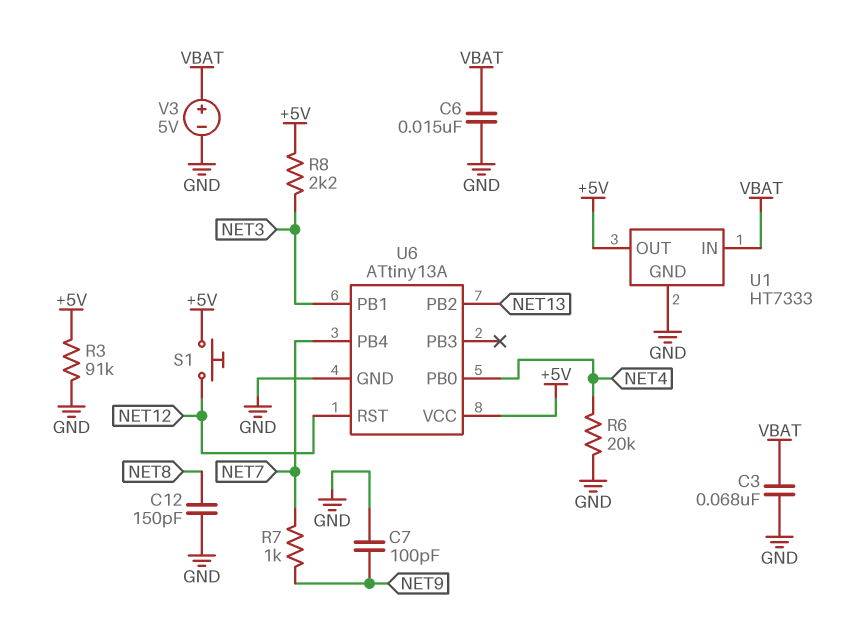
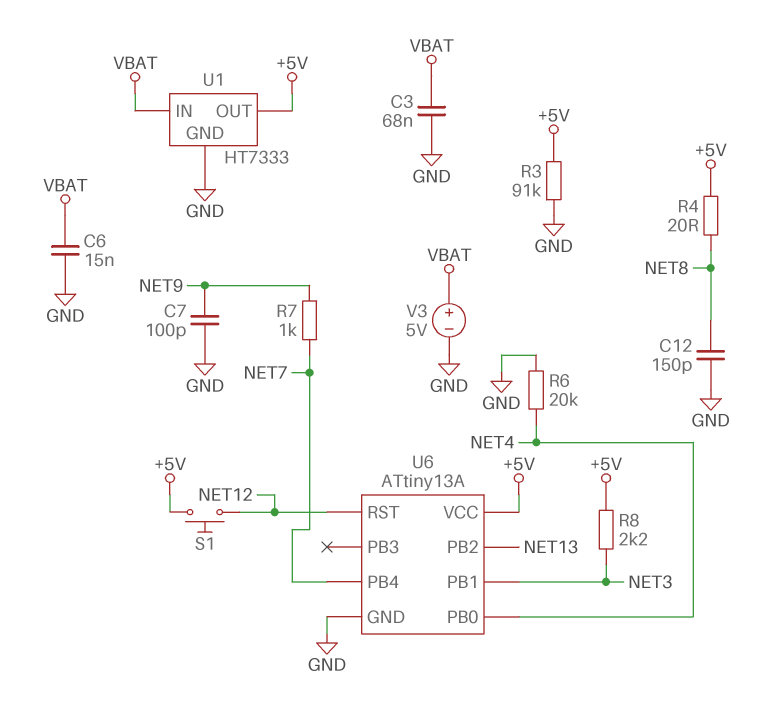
R4: none -> 20 (+5V, NET8)

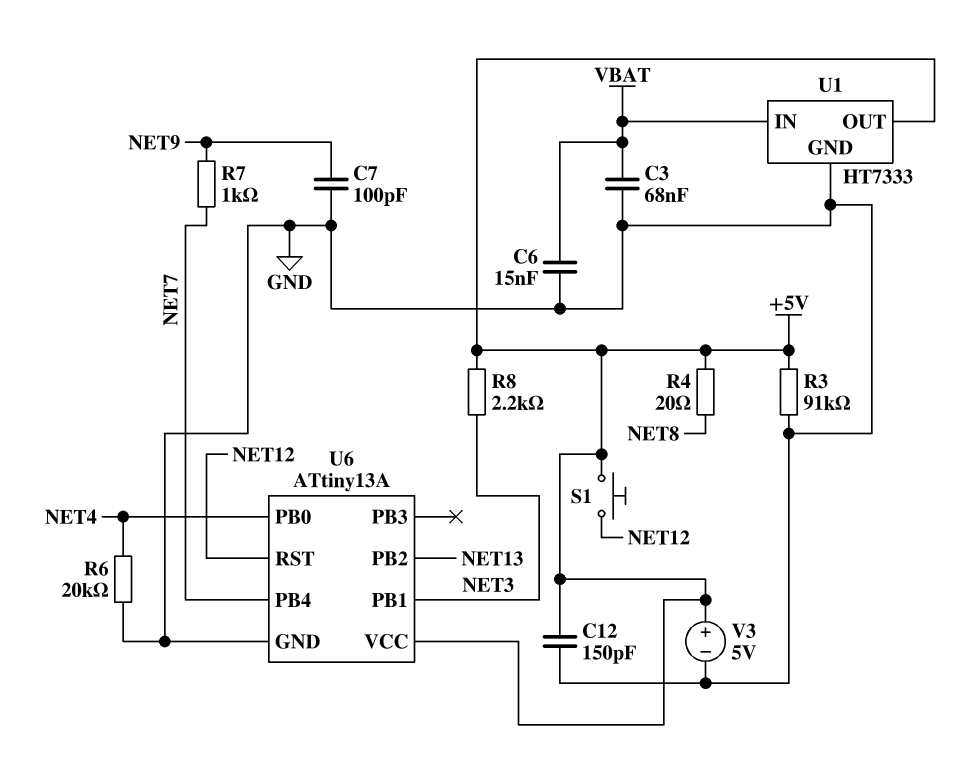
C12: 150pF (GND, NET8) -> 150pF (+5V, GND)
V3: 5V (plus VBAT, minus GND) -> 5V (plus +5V, minus GND)

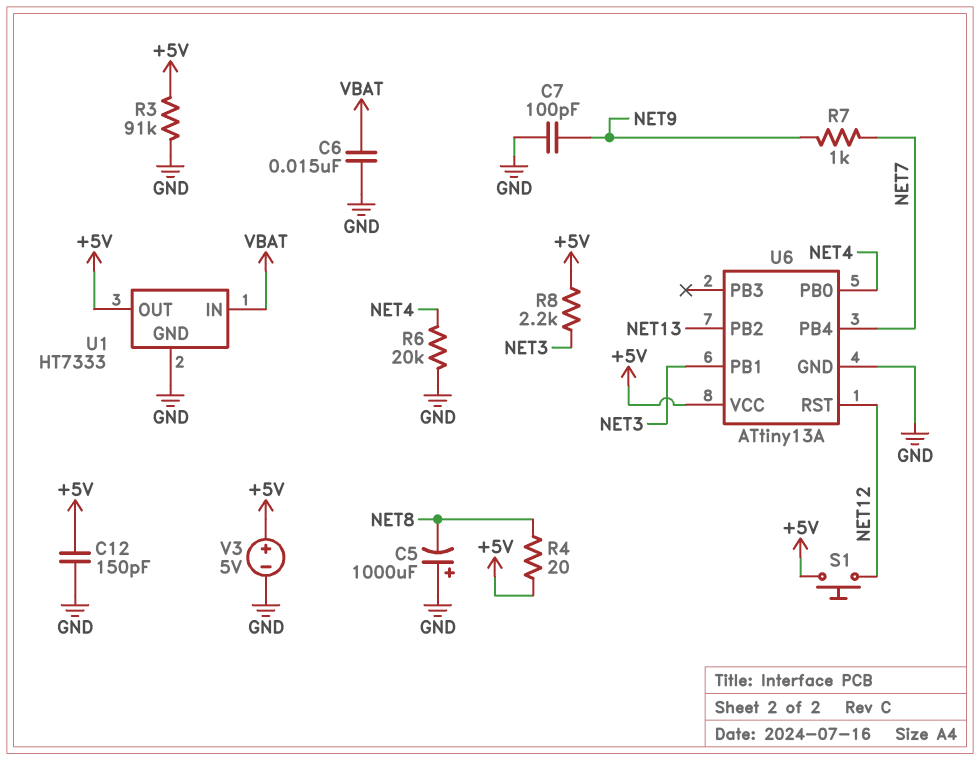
C3: 68nF (GND, VBAT) -> none
C5: none -> 1000uF (plus GND, minus NET8)

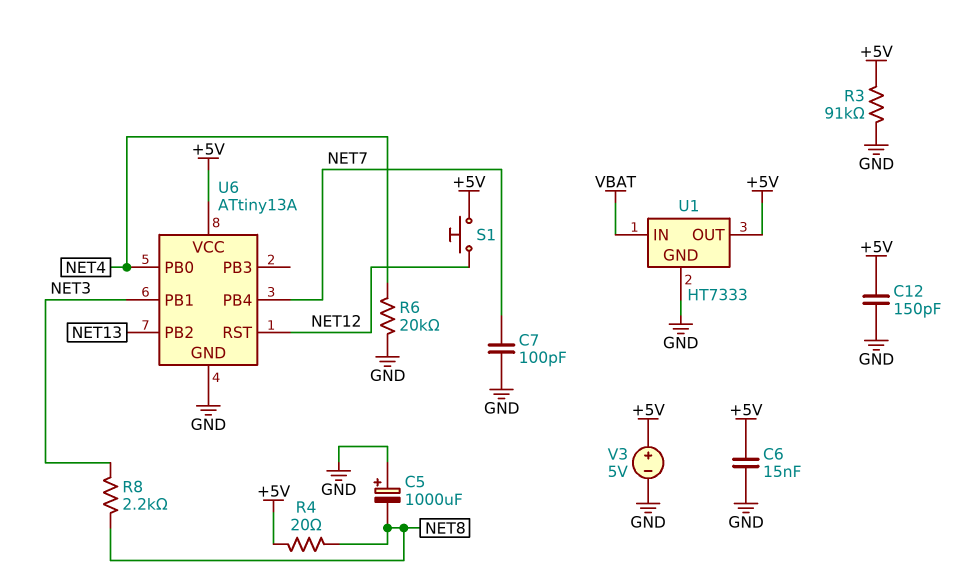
C6: 15nF (GND, VBAT) -> 15nF (+5V, GND)
C7: 100pF (GND, NET9) -> 100pF (GND, NET7)
R7: 1k (NET7, NET9) -> none
R8: 2.2k (+5V, NET3) -> 2.2k (NET3, NET8)

